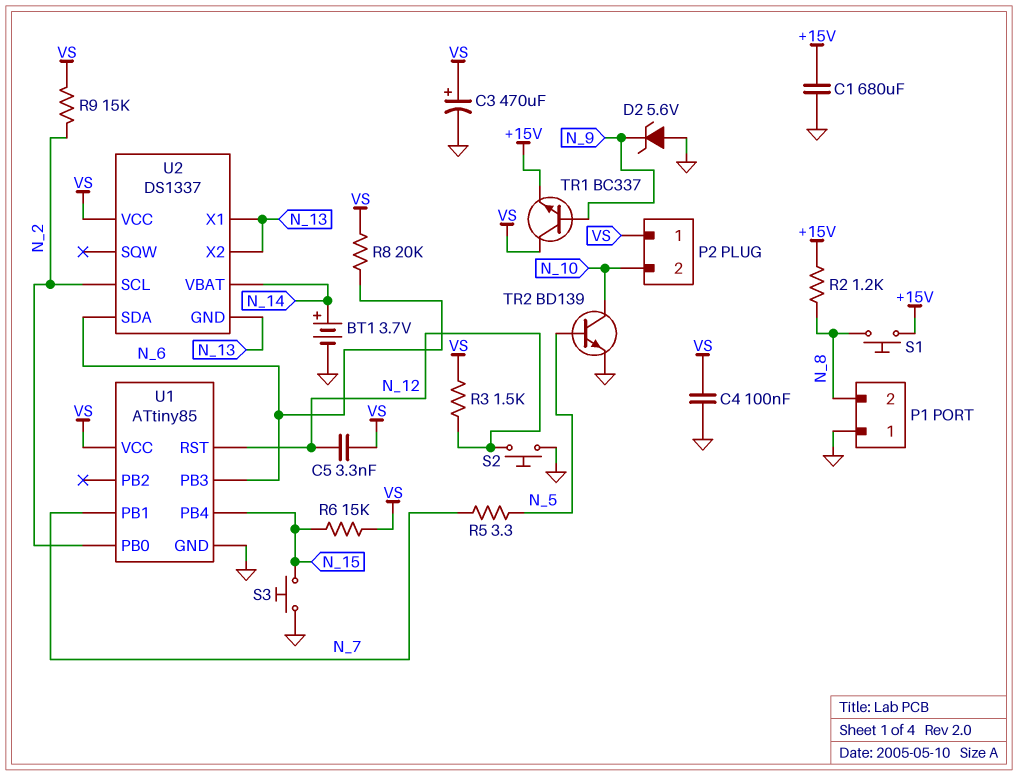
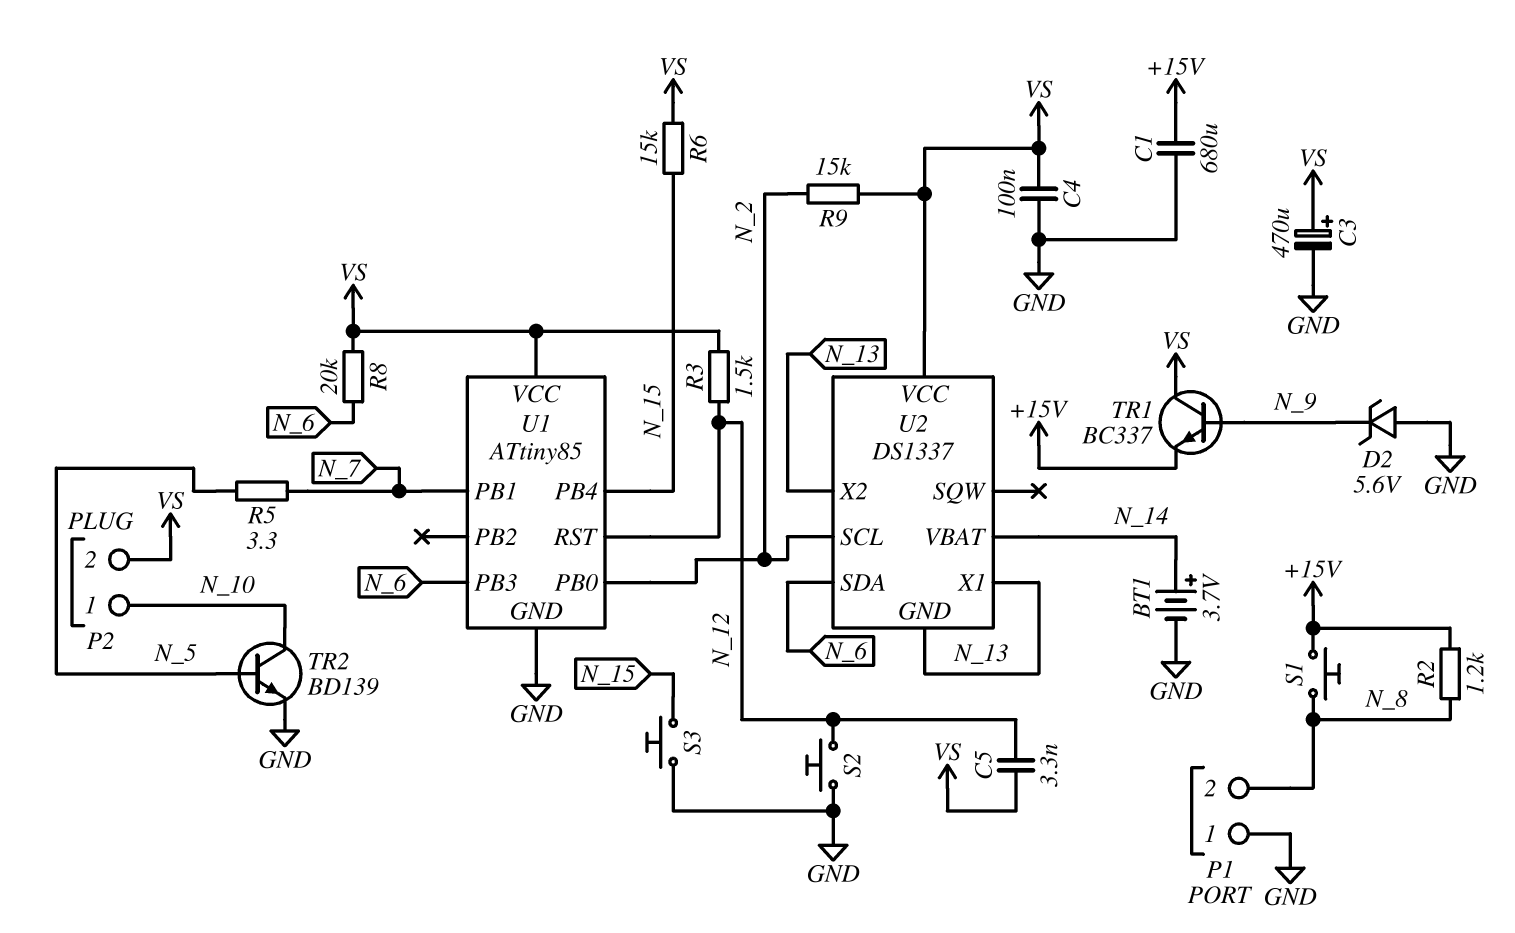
P2 pin 1: VS -> N_10
P2 pin 2: N_10 -> VS

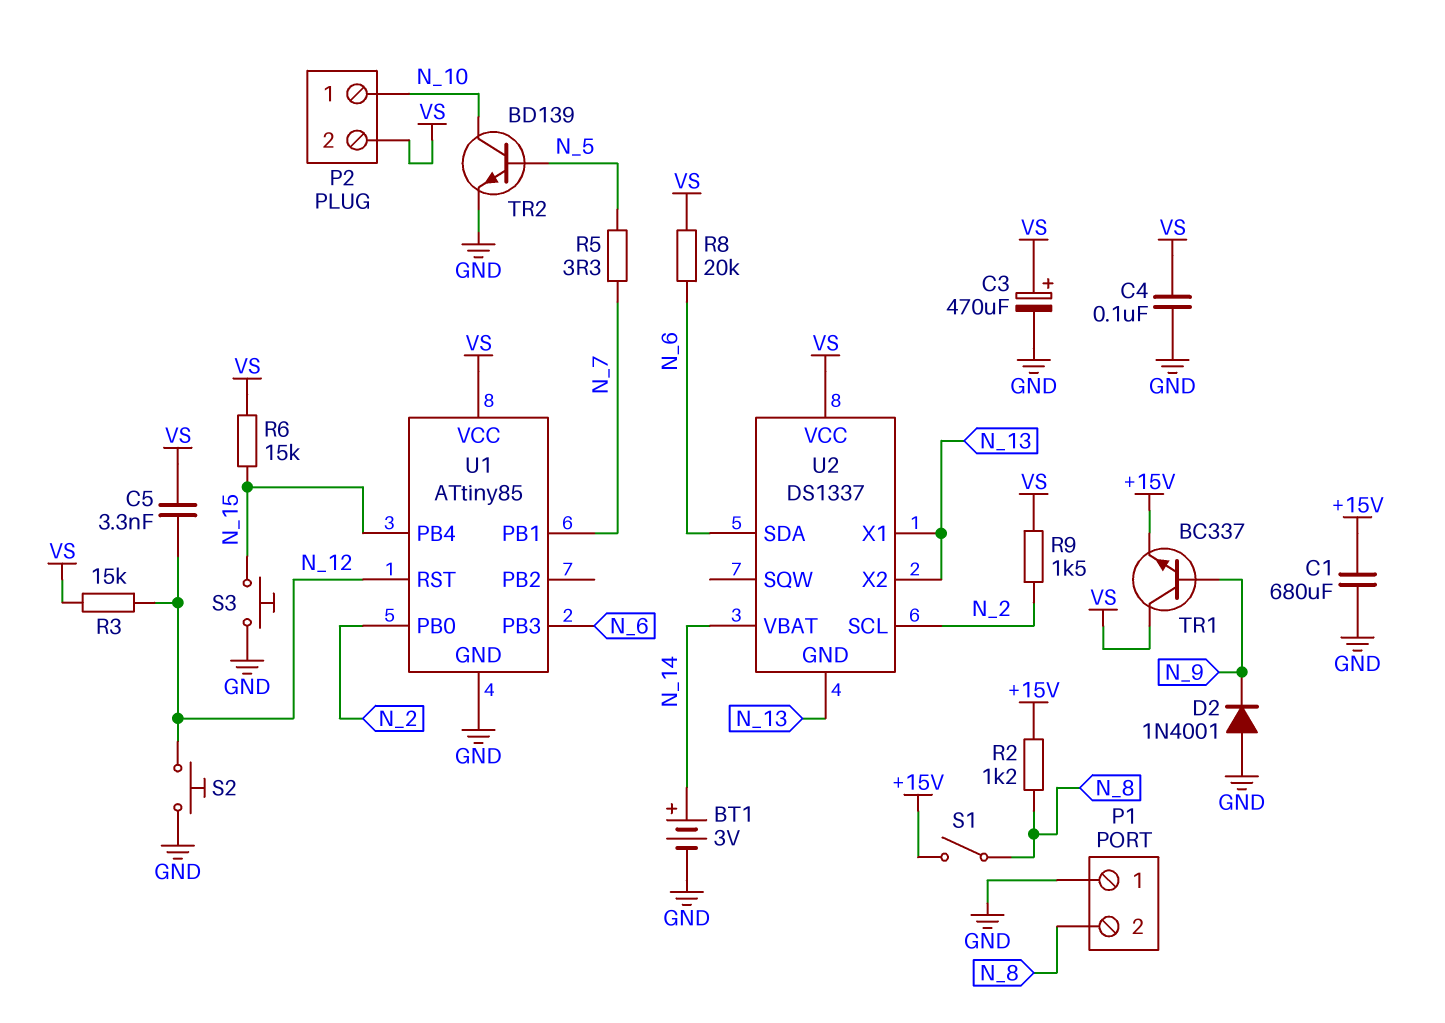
BT1: 3.7V (plus N_14, minus GND) -> 3V (plus N_14, minus GND)
D2: zener 5.6V (A GND, K N_9) -> diode 1N4001 (A GND, K N_9)
R3: 1.5k (N_12, VS) -> 15k (N_12, VS)
R9: 15k (N_2, VS) -> 1.5k (N_2, VS)
S1: button (+15V, N_8) -> switch (+15V, N_8)

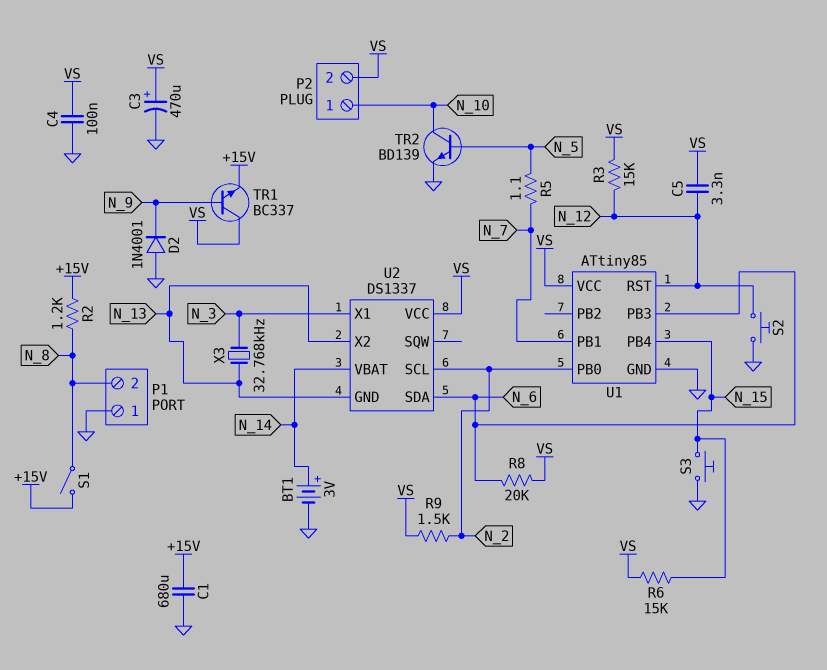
R5: 3.3 (N_5, N_7) -> 1.1 (N_5, N_7)
U2 pin X1: N_13 -> N_3
X3: none -> 32.768kHz (N_3, N_13)

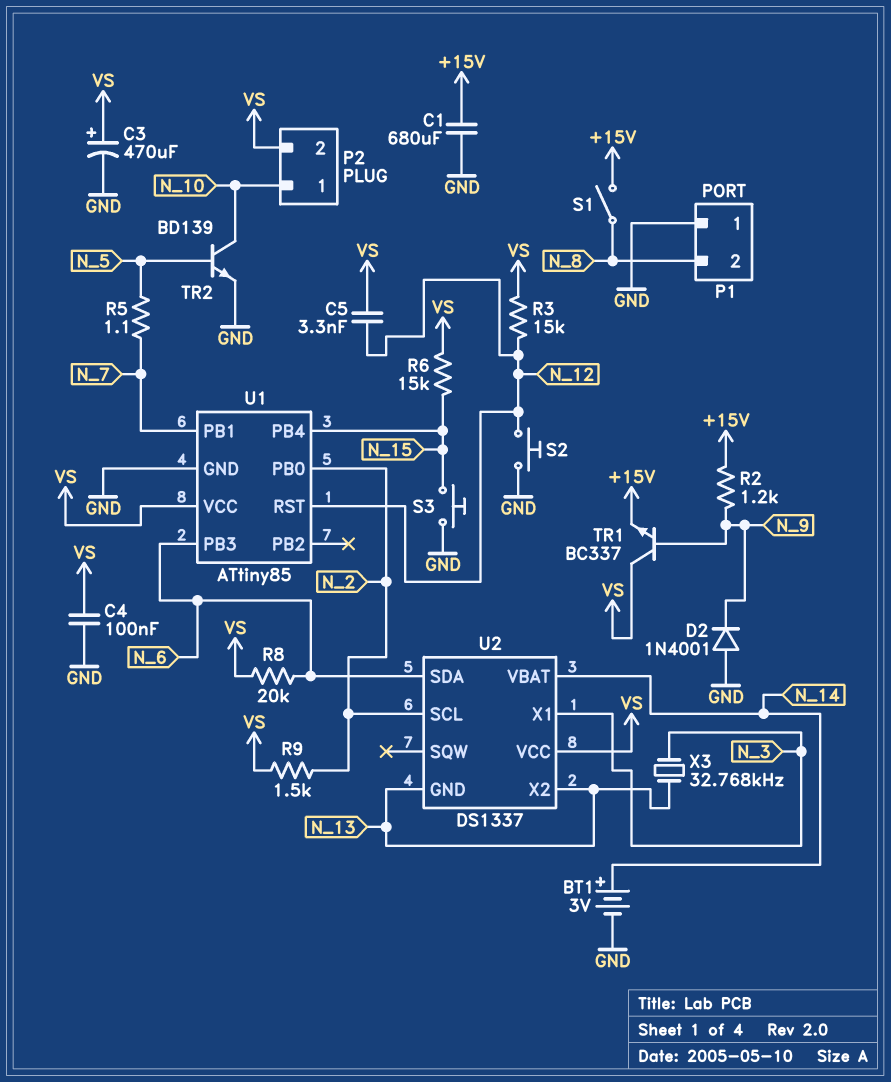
R2: 1.2k (+15V, N_8) -> 1.2k (+15V, N_9)

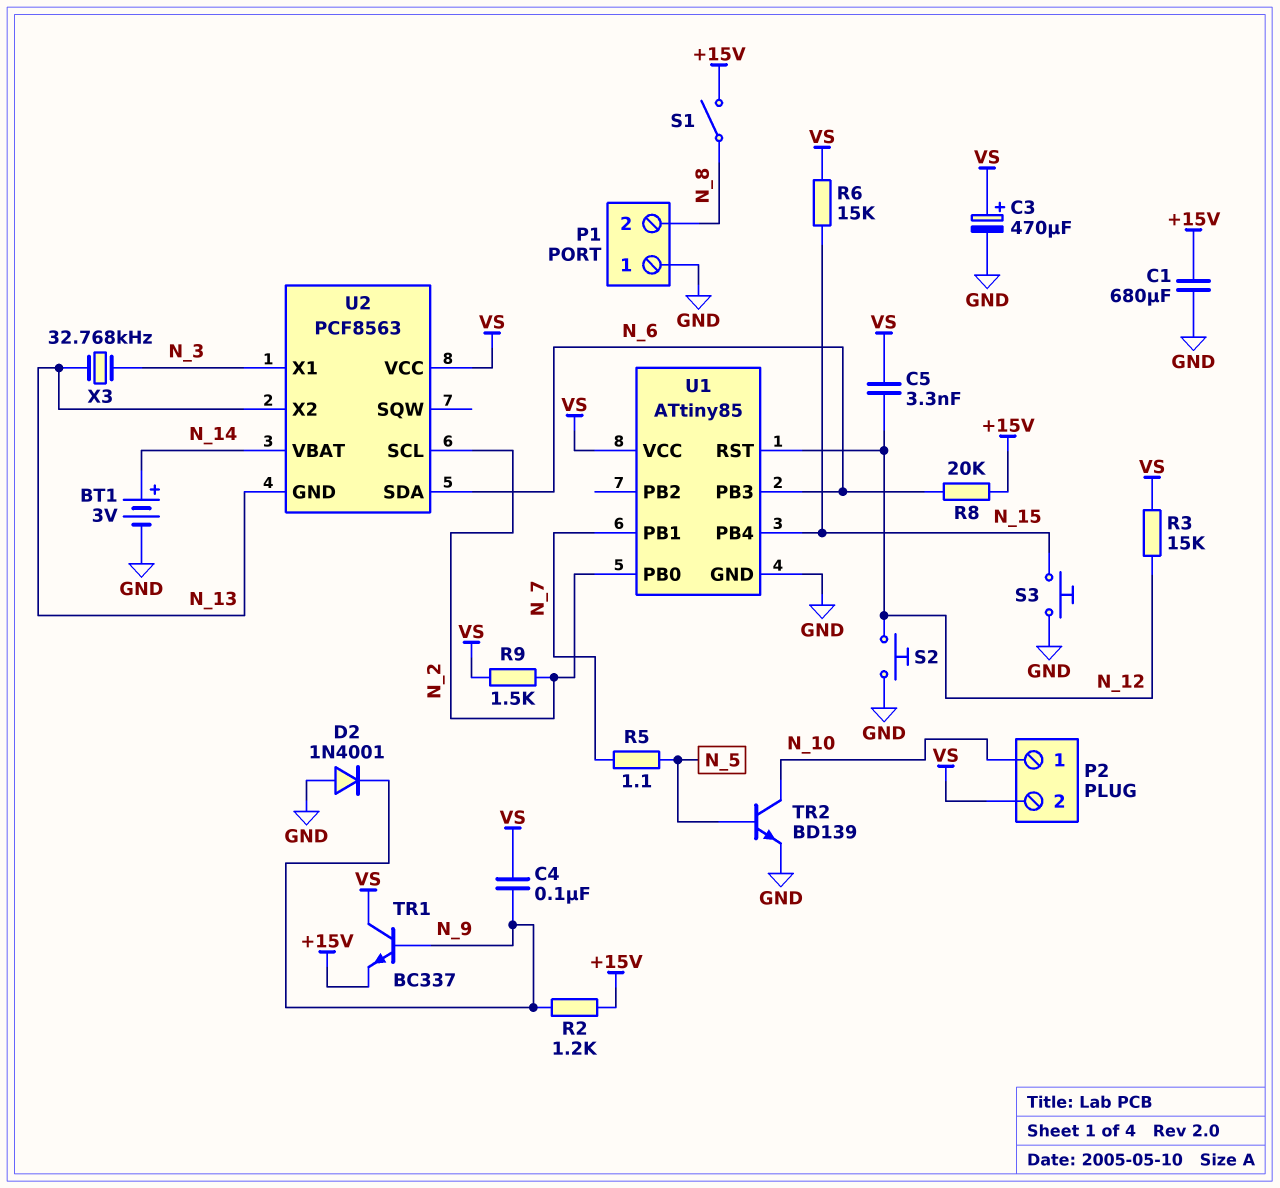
C4: 100nF (GND, VS) -> 100nF (N_9, VS)
R8: 20k (N_6, VS) -> 20k (+15V, N_6)
U2: DS1337 -> PCF8563

